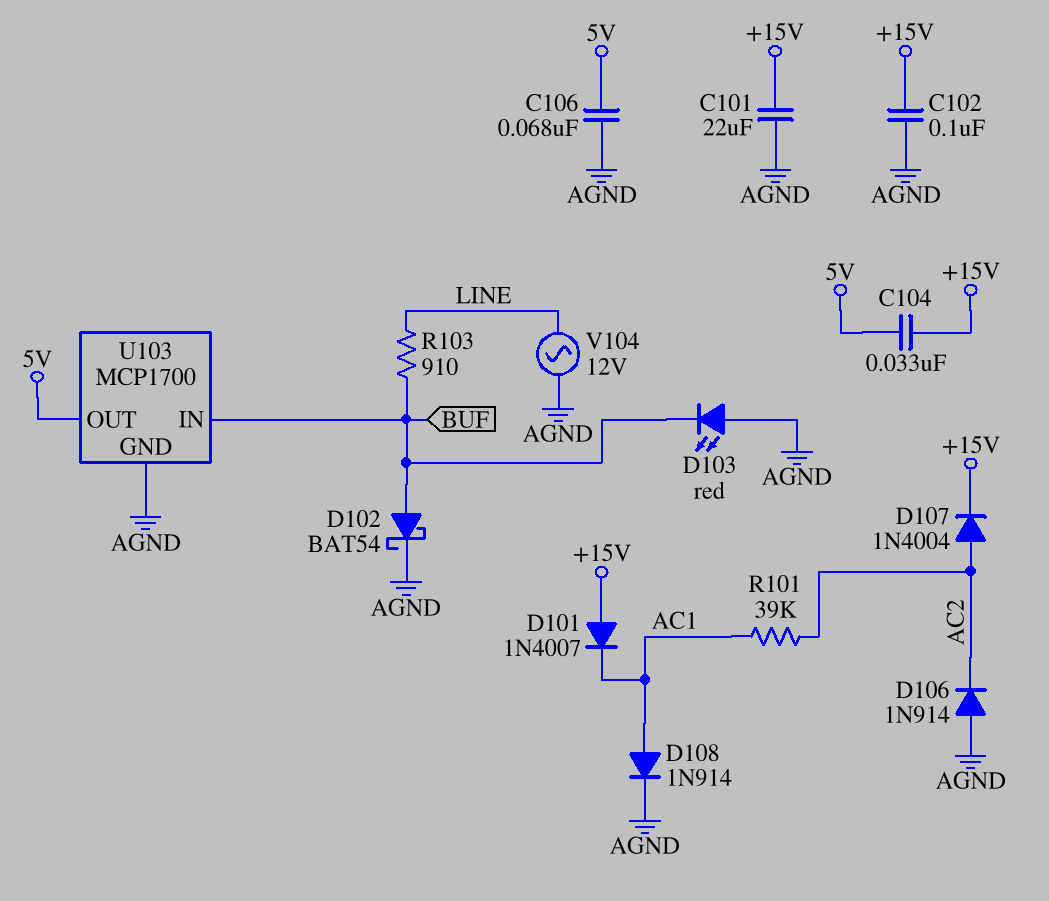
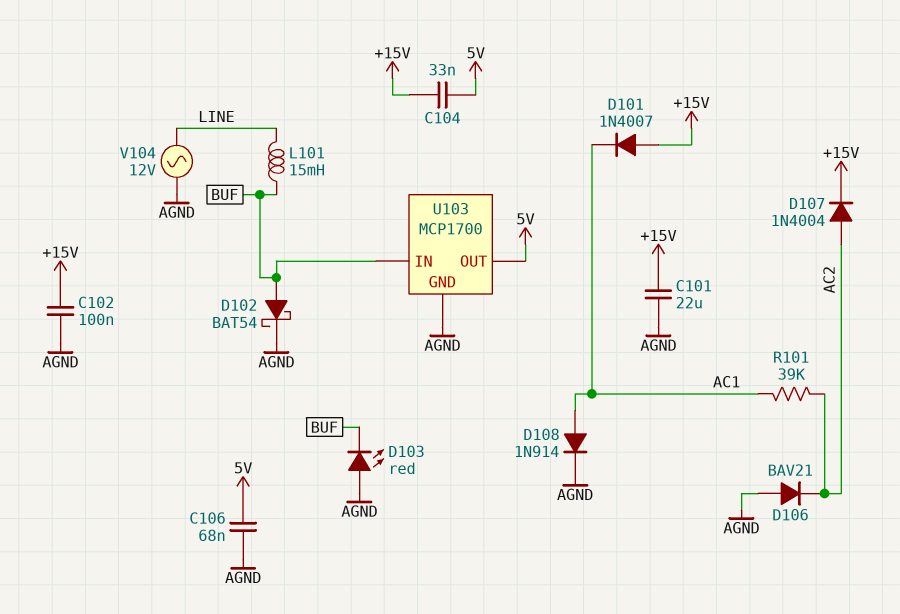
D106: diode 1N914 (A AGND, K AC2) -> diode BAV21 (A AGND, K AC2)
L101: none -> 15mH (BUF, LINE)
R103: 910 (BUF, LINE) -> none

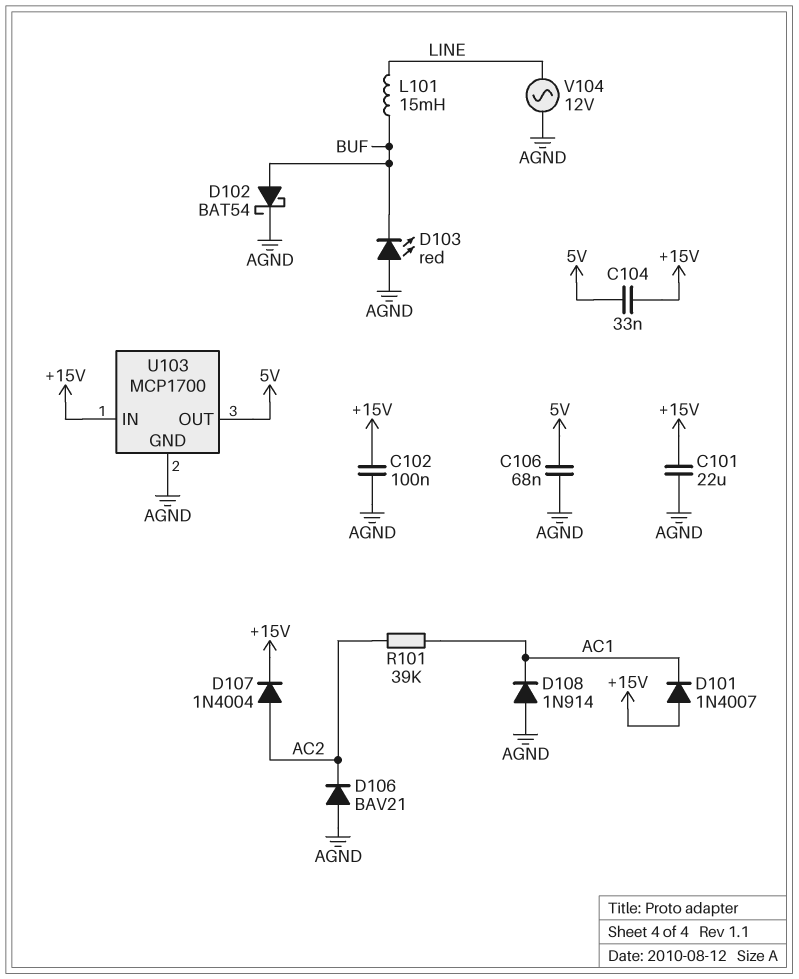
D108: diode 1N914 (A AC1, K AGND) -> diode 1N914 (A AGND, K AC1)
U103 pin IN: BUF -> +15V

